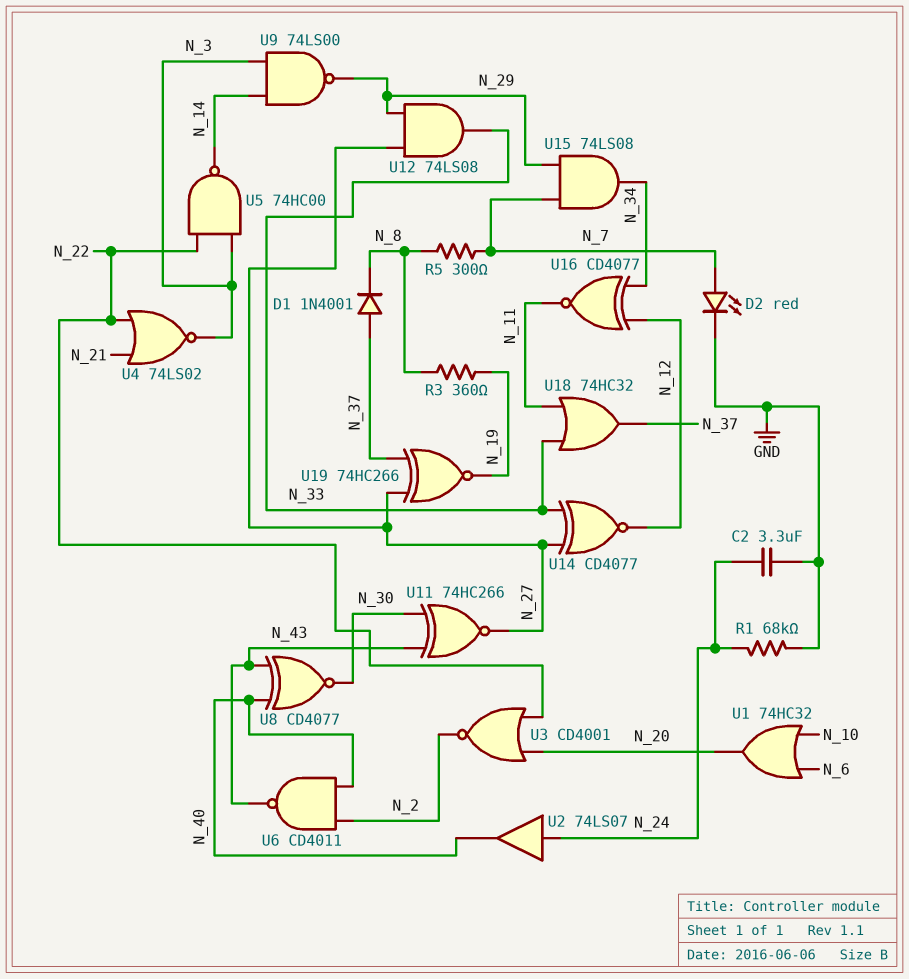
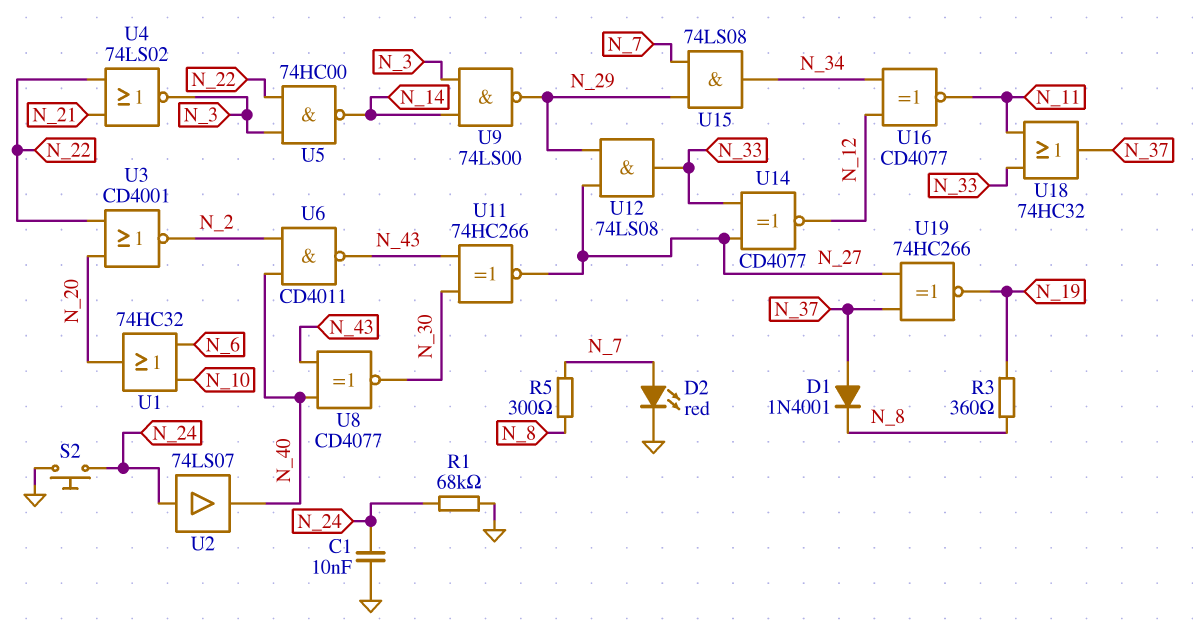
C1: none -> 10nF (GND, N_24)
C2: 3.3uF (GND, N_24) -> none
S2: none -> button (GND, N_24)

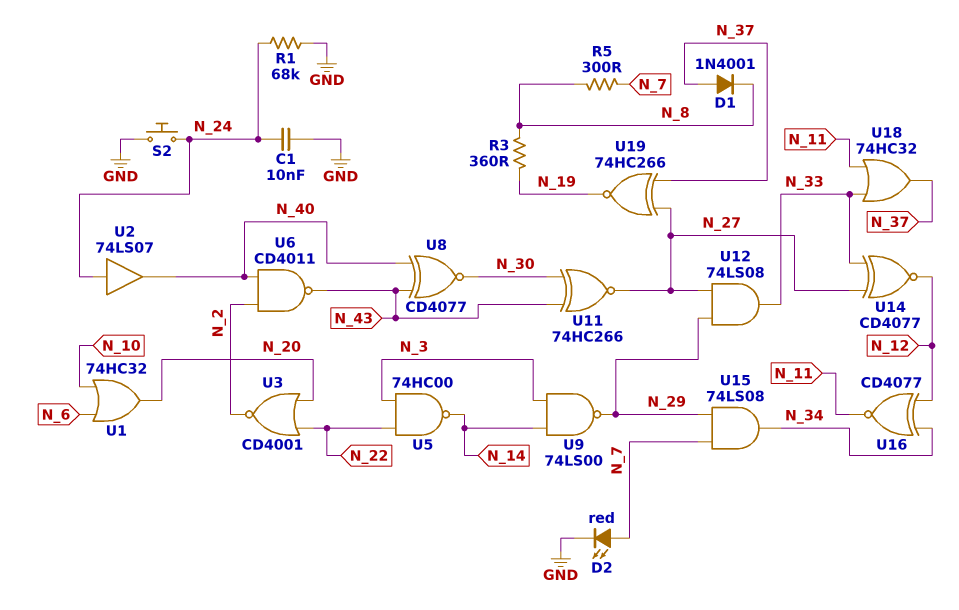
U4: NOR 74LS02 (in N_21, in N_22, out N_3) -> none

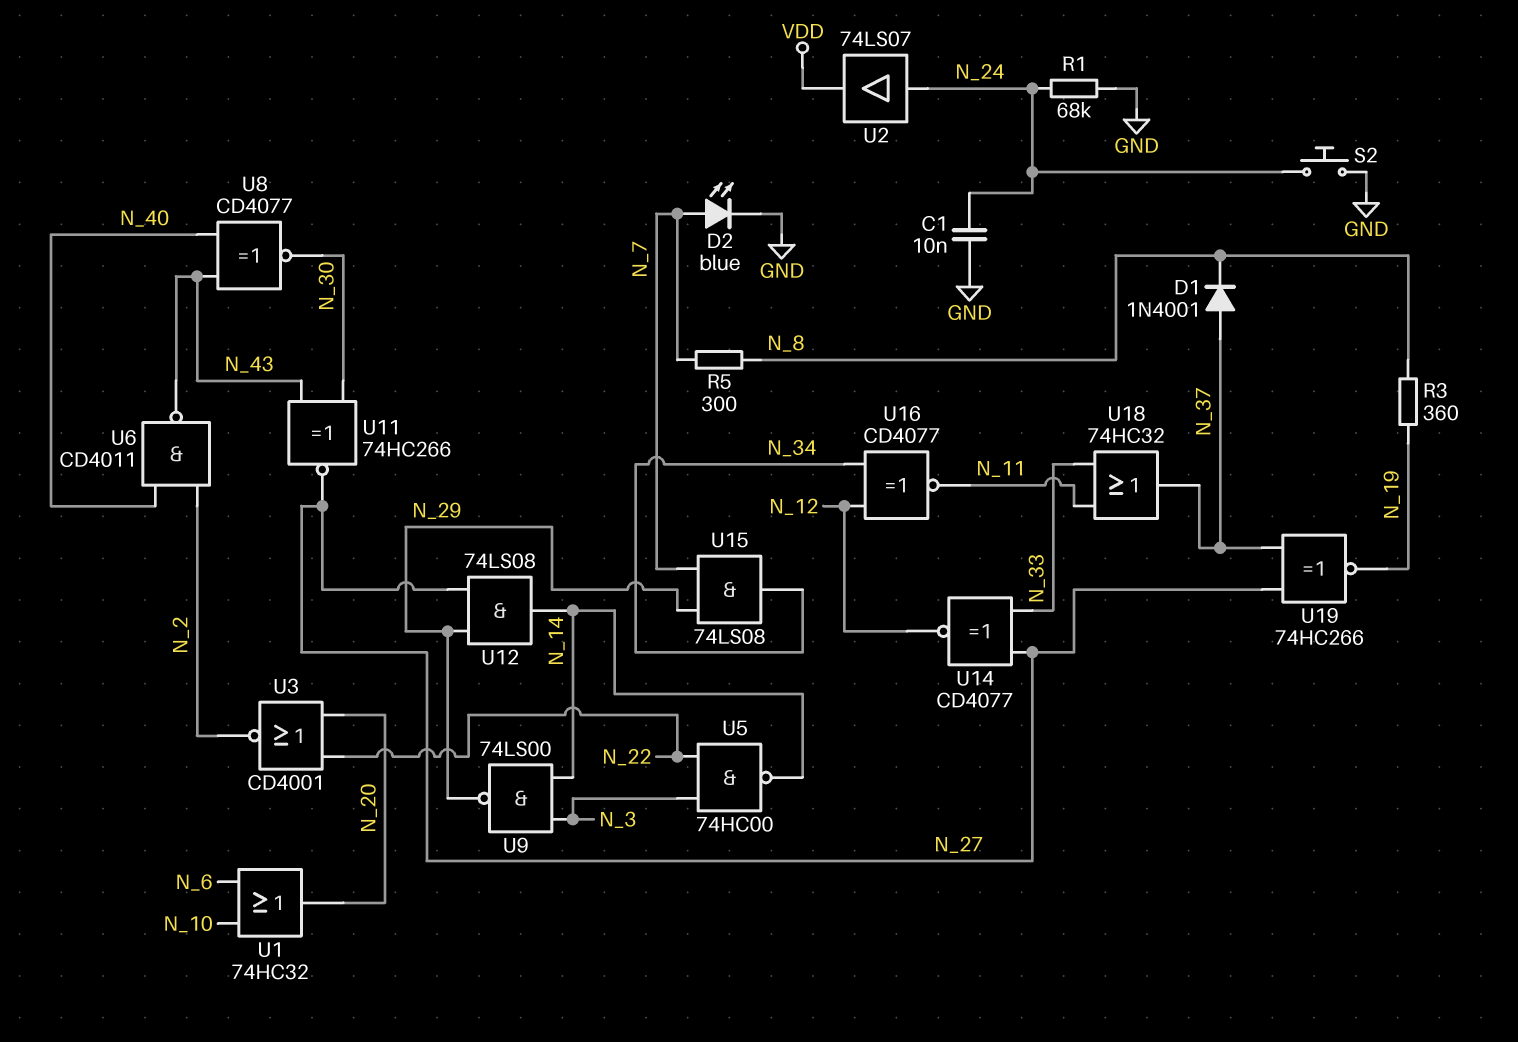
D2: LED red (A N_7, K GND) -> LED blue (A N_7, K GND)
U2: buffer 74LS07 (in N_24, out N_40) -> buffer 74LS07 (in N_24, out VDD)
U12: AND 74LS08 (in N_27, in N_29, out N_33) -> AND 74LS08 (in N_27, in N_29, out N_14)

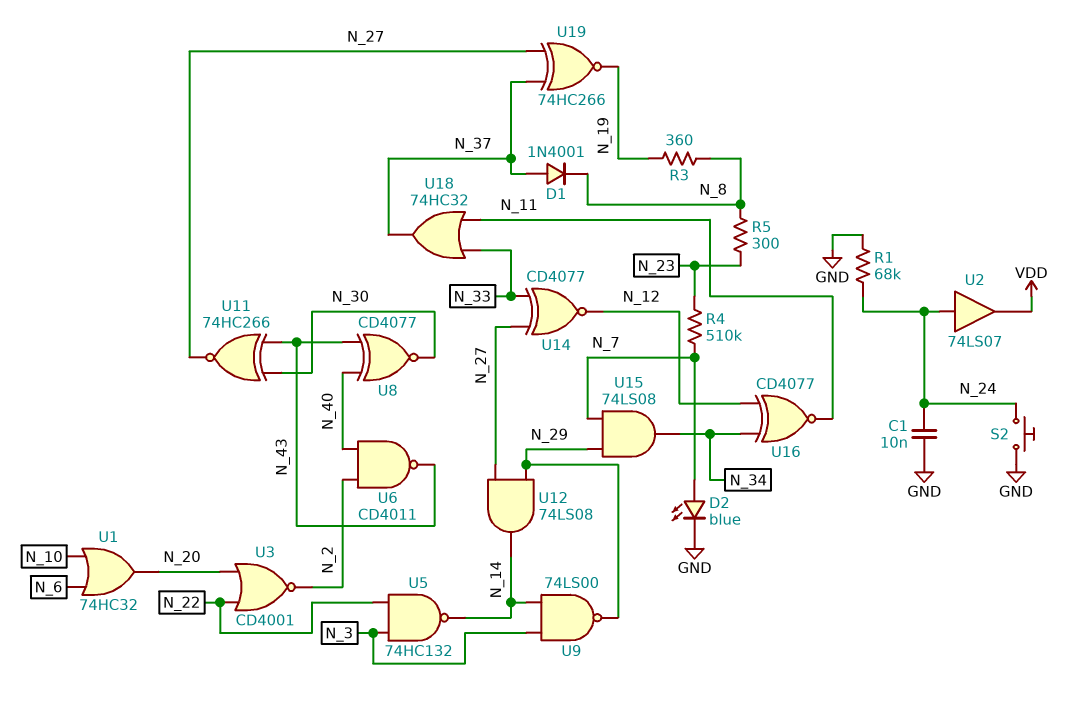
R4: none -> 510k (N_7, N_23)
R5: 300 (N_7, N_8) -> 300 (N_8, N_23)
U5: NAND 74HC00 (in N_3, in N_22, out N_14) -> NAND 74HC132 (in N_3, in N_22, out N_14)

